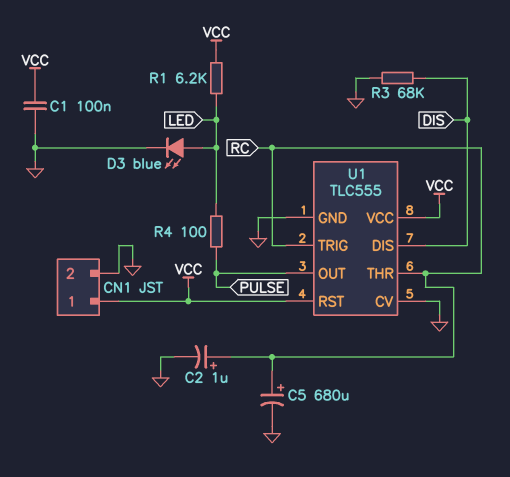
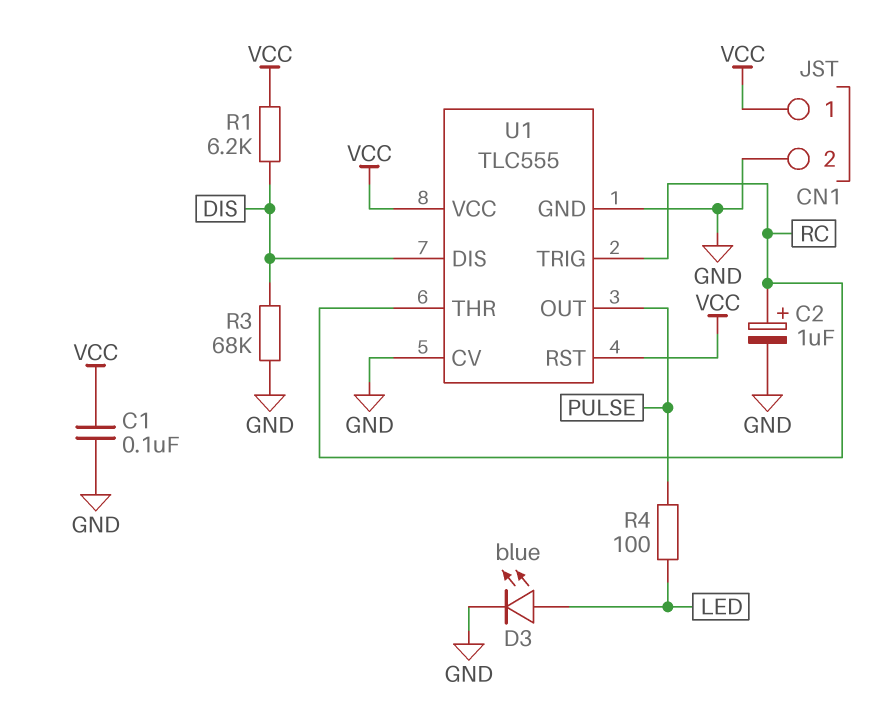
C5: 680uF (plus RC, minus GND) -> none
R1: 6.2k (LED, VCC) -> 6.2k (DIS, VCC)

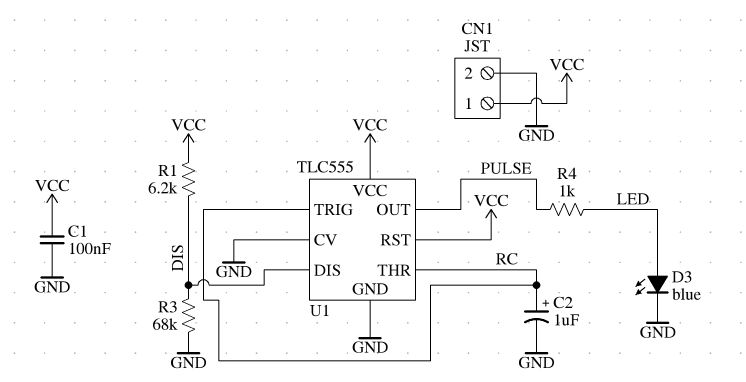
R4: 100 (LED, PULSE) -> 1k (LED, PULSE)

